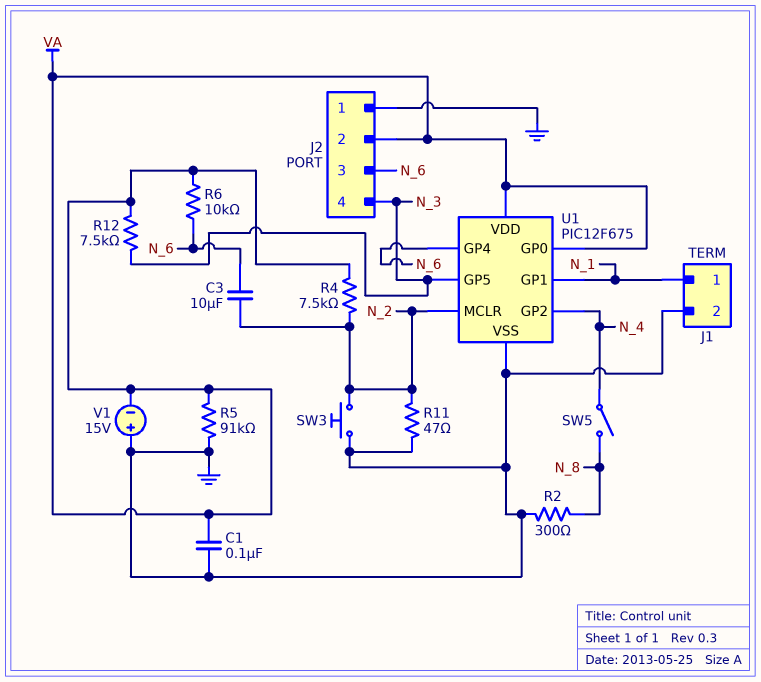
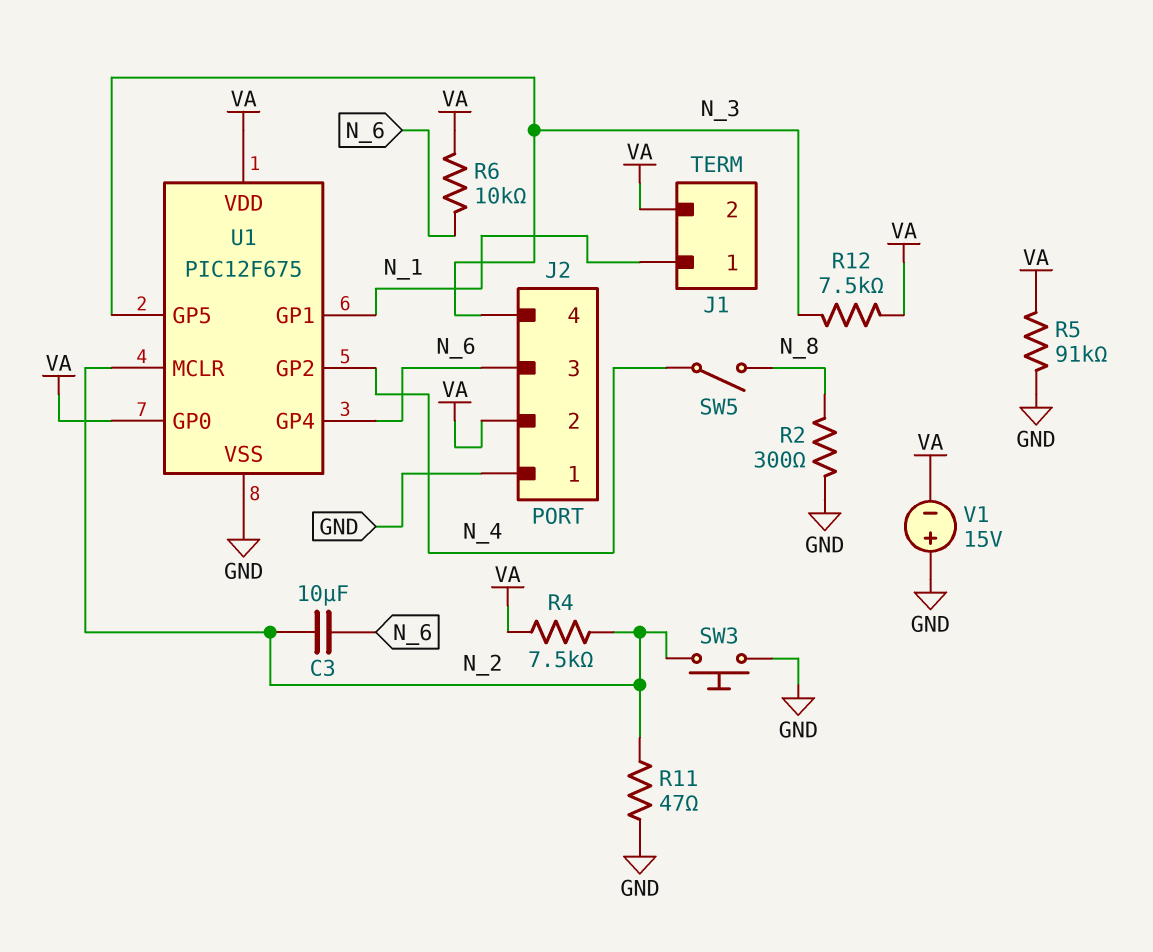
C1: 100nF (GND, VA) -> none
J1 pin 2: GND -> VA

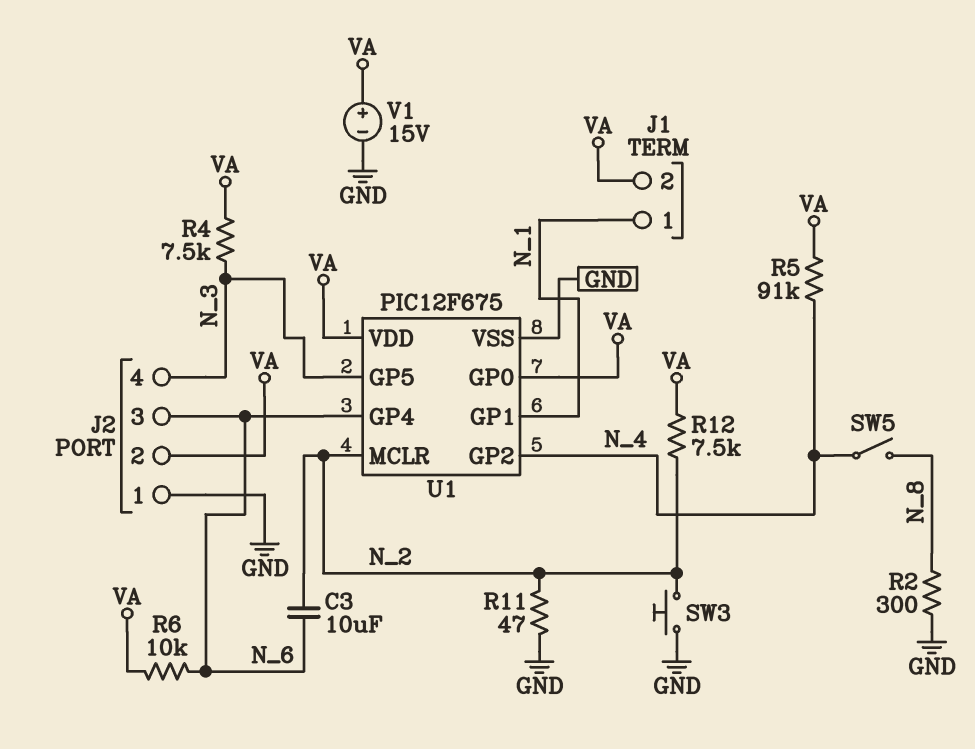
R4: 7.5k (N_2, VA) -> 7.5k (N_3, VA)
R5: 91k (GND, VA) -> 91k (N_4, VA)
R12: 7.5k (N_3, VA) -> 7.5k (N_2, VA)
V1: 15V (plus GND, minus VA) -> 15V (plus VA, minus GND)

